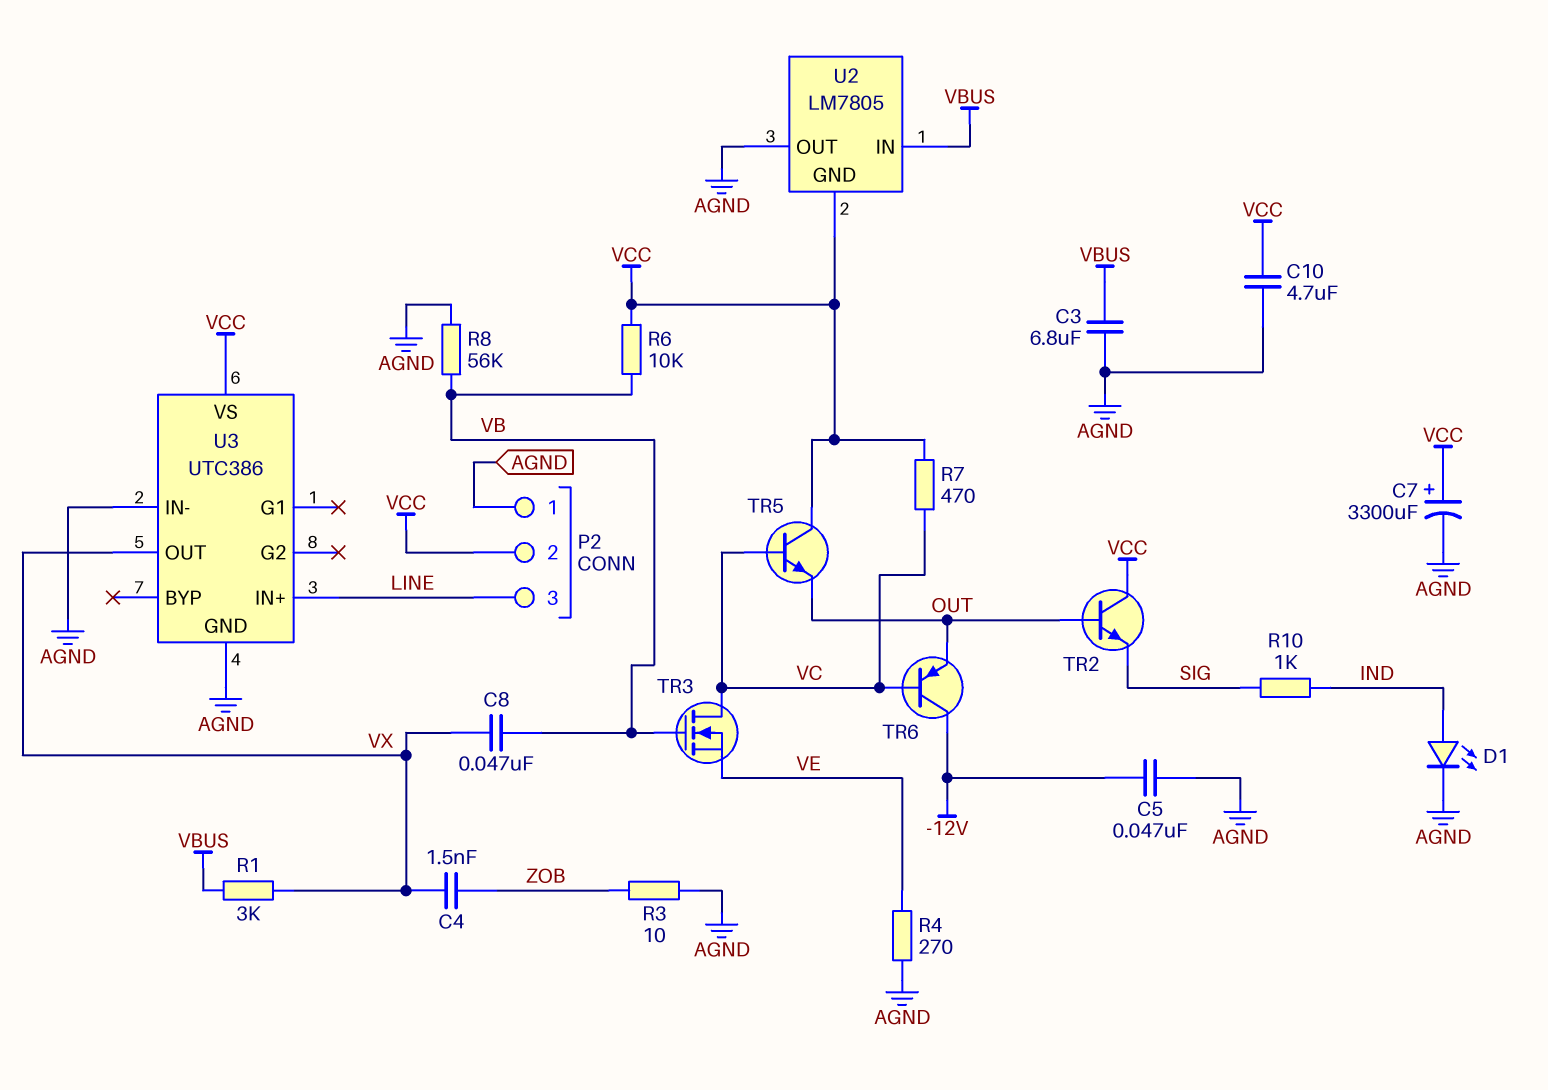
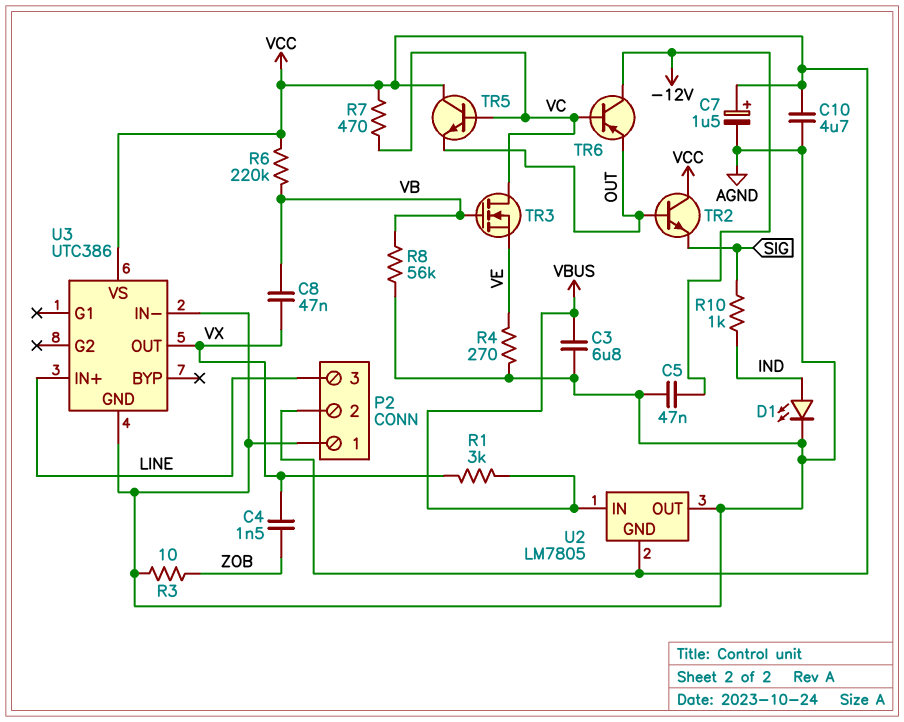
C7: 3300uF (plus VCC, minus AGND) -> 1.5uF (plus VCC, minus AGND)
R6: 10k (VB, VCC) -> 220k (VB, VCC)

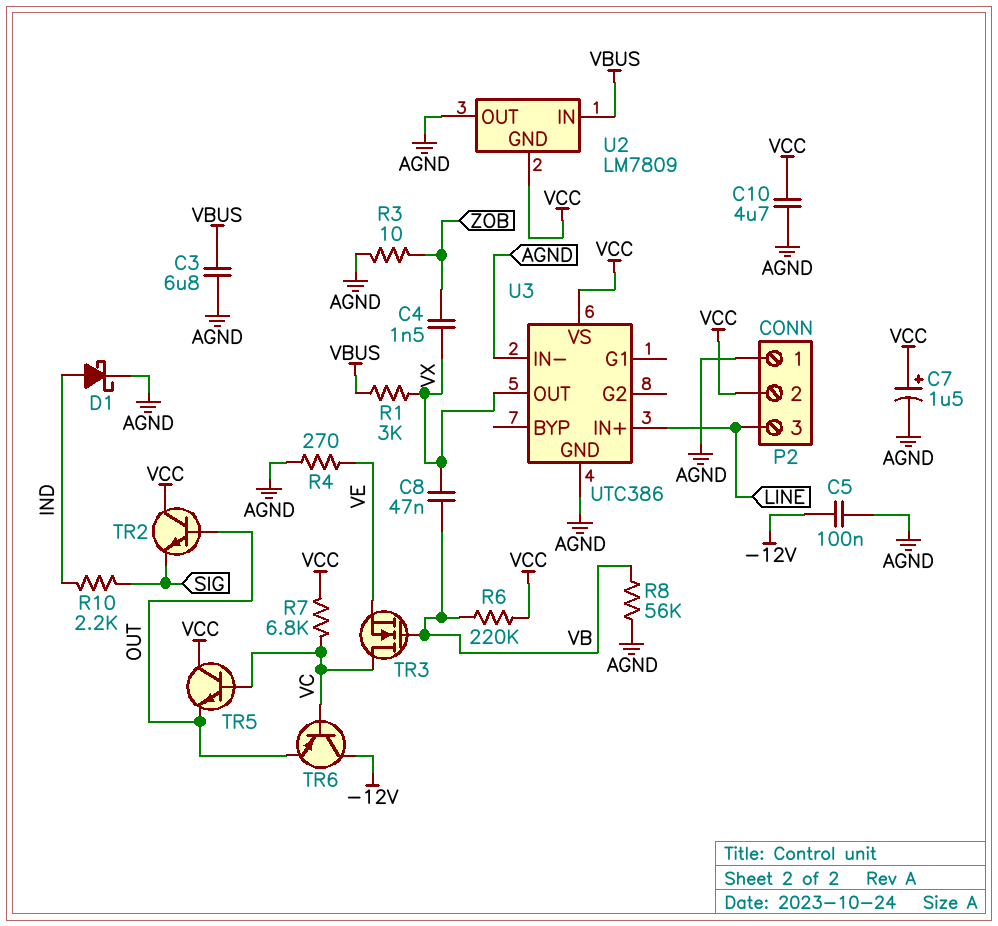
C5: 47nF (-12V, AGND) -> 100nF (-12V, AGND)
D1: LED (A IND, K AGND) -> schottky (A IND, K AGND)
R7: 470 (VC, VCC) -> 6.8k (VC, VCC)
R10: 1k (IND, SIG) -> 2.2k (IND, SIG)
U2: LM7805 -> LM7809

